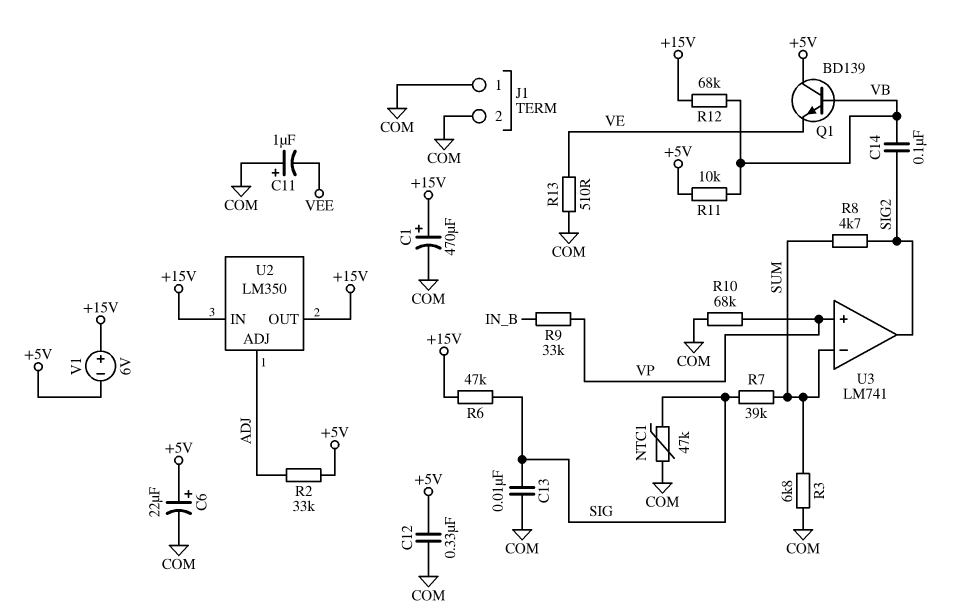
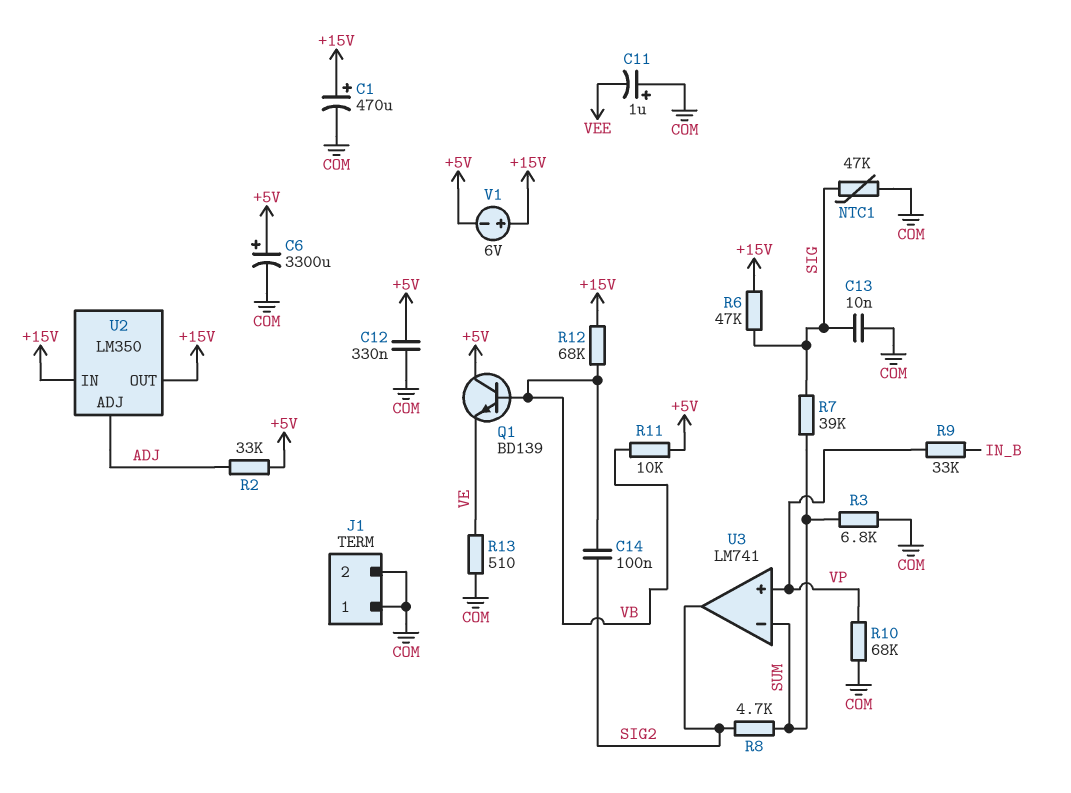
C6: 22uF (plus +5V, minus COM) -> 3300uF (plus +5V, minus COM)

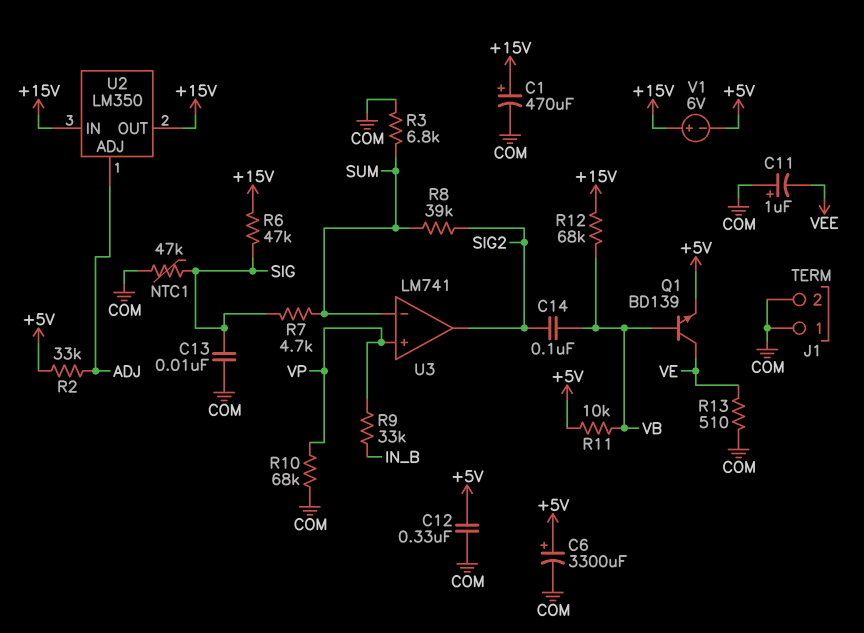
Q1: NPN BD139 (B VB, C +5V, E VE) -> NPN BD139 (B VB, C VE, E +5V)
R7: 39k (SIG, SUM) -> 4.7k (SIG, SUM)
R8: 4.7k (SIG2, SUM) -> 39k (SIG2, SUM)

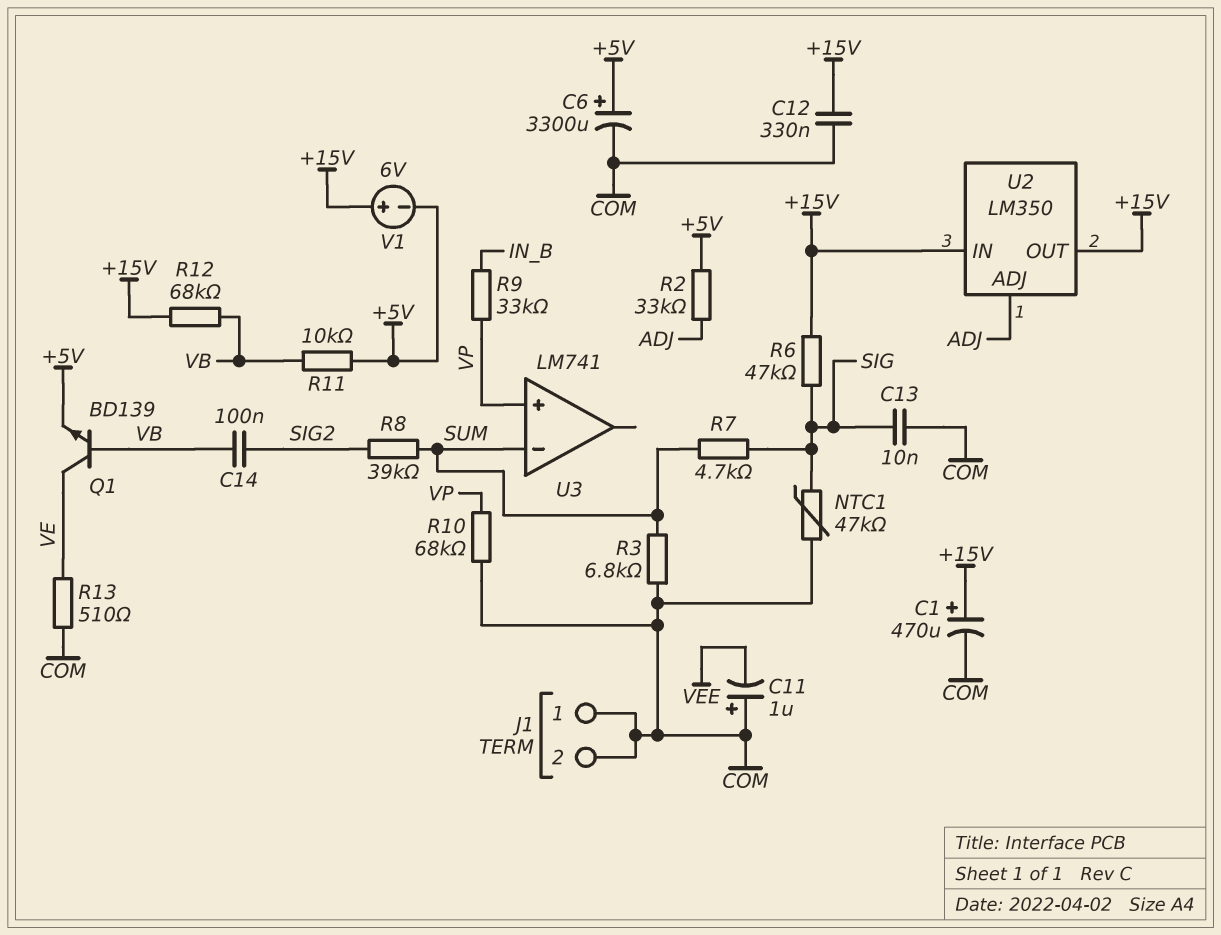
C12: 330nF (+5V, COM) -> 330nF (+15V, COM)
U3 pin out: SIG2 -> none

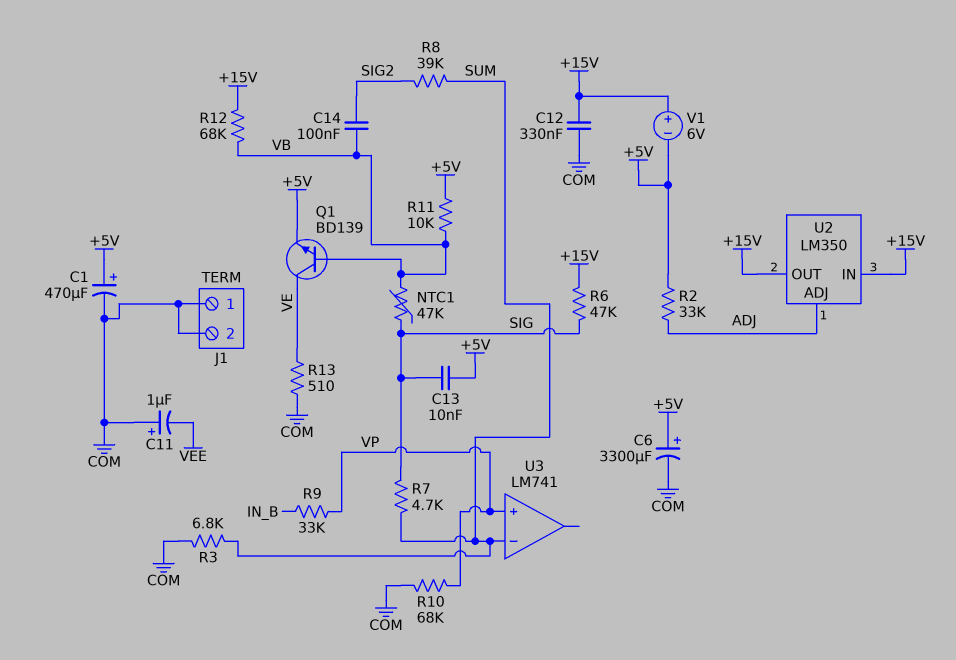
C1: 470uF (plus +15V, minus COM) -> 470uF (plus +5V, minus COM)
C13: 10nF (COM, SIG) -> 10nF (+5V, SIG)
NTC1: 47k (COM, SIG) -> 47k (SIG, VB)

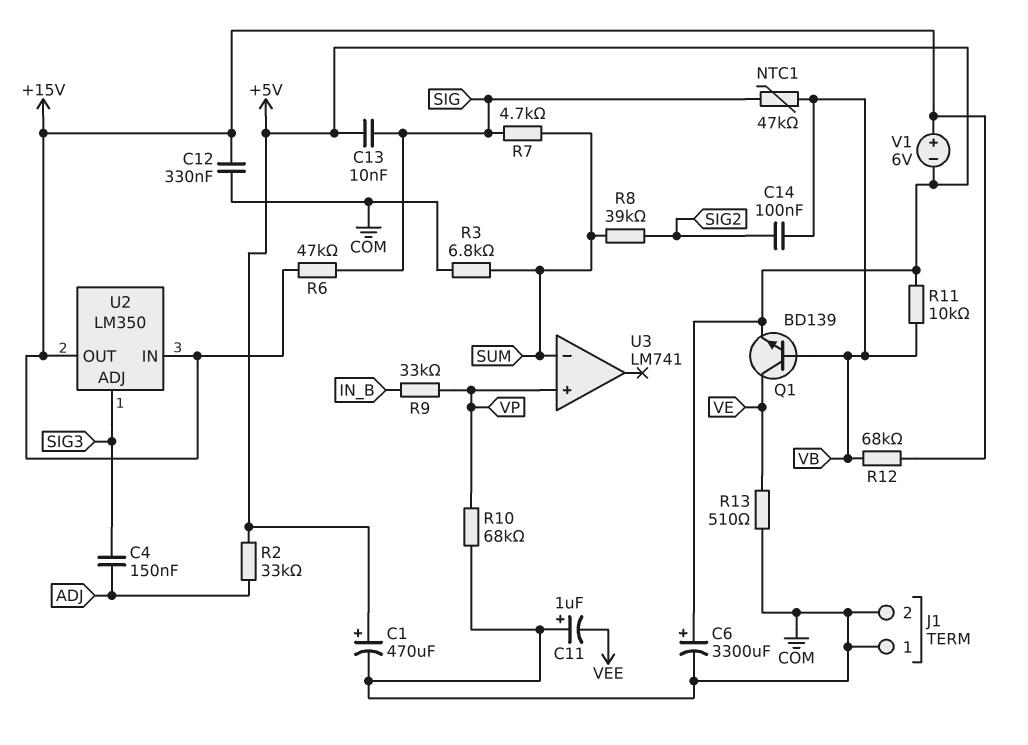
C4: none -> 150nF (ADJ, SIG3)
U2 pin ADJ: ADJ -> SIG3

